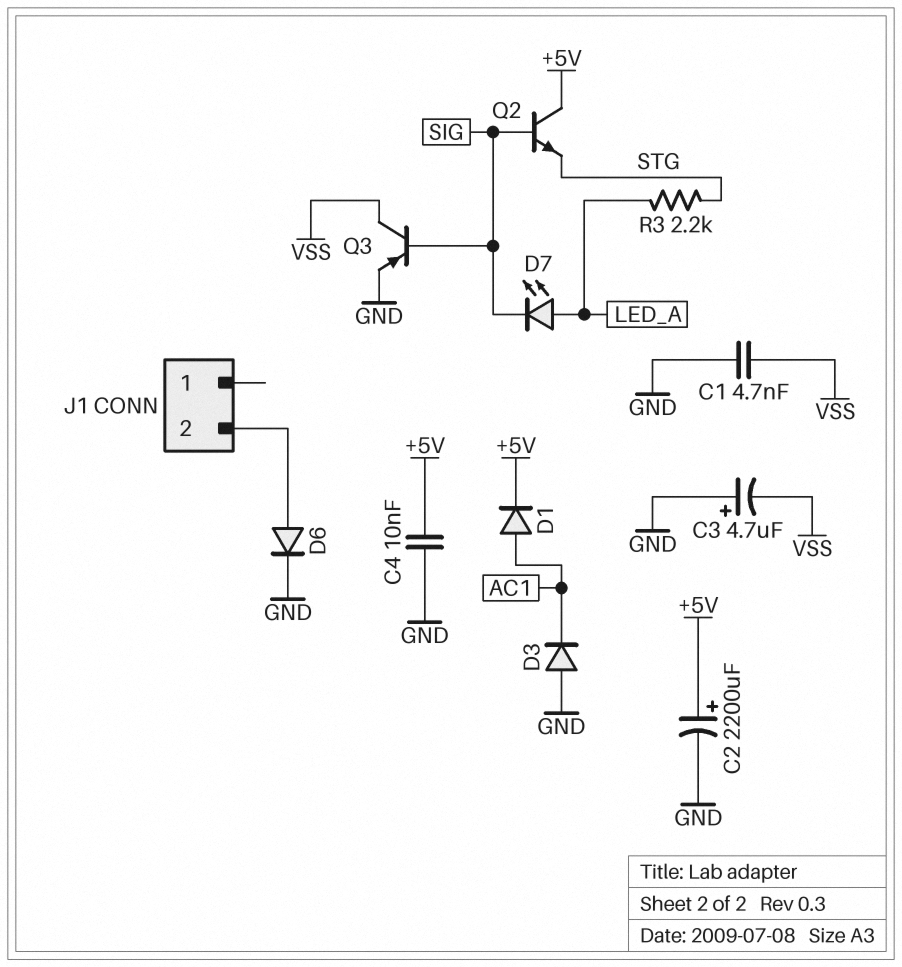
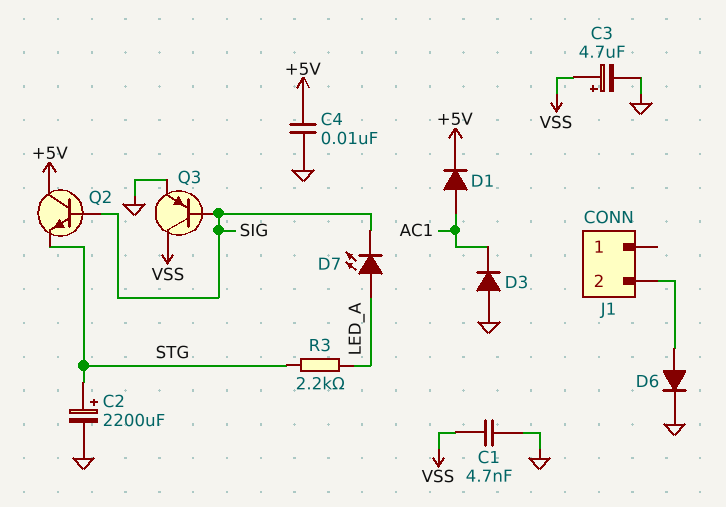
C2: 2200uF (plus +5V, minus GND) -> 2200uF (plus STG, minus GND)
C3: 4.7uF (plus GND, minus VSS) -> 4.7uF (plus VSS, minus GND)

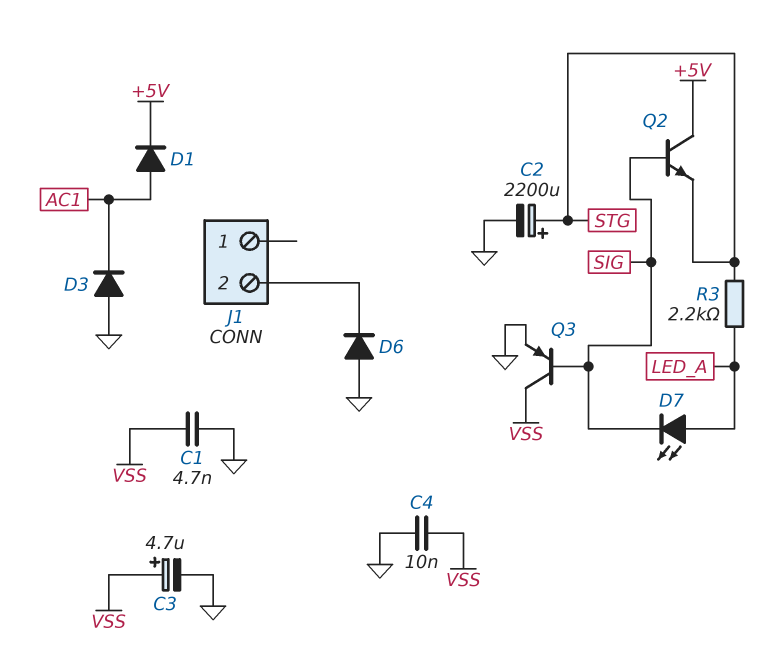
C4: 10nF (+5V, GND) -> 10nF (GND, VSS)
D6: diode (A J1/2, K GND) -> diode (A GND, K J1/2)

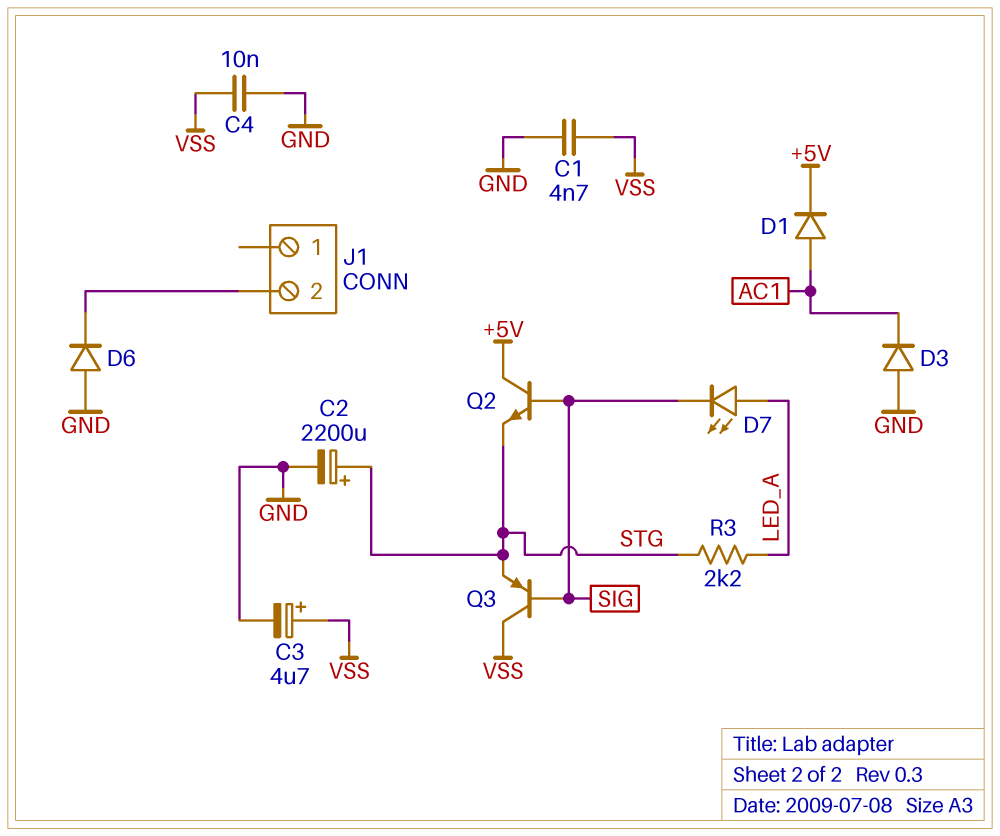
Q3: PNP (B SIG, C VSS, E GND) -> PNP (B SIG, C VSS, E STG)

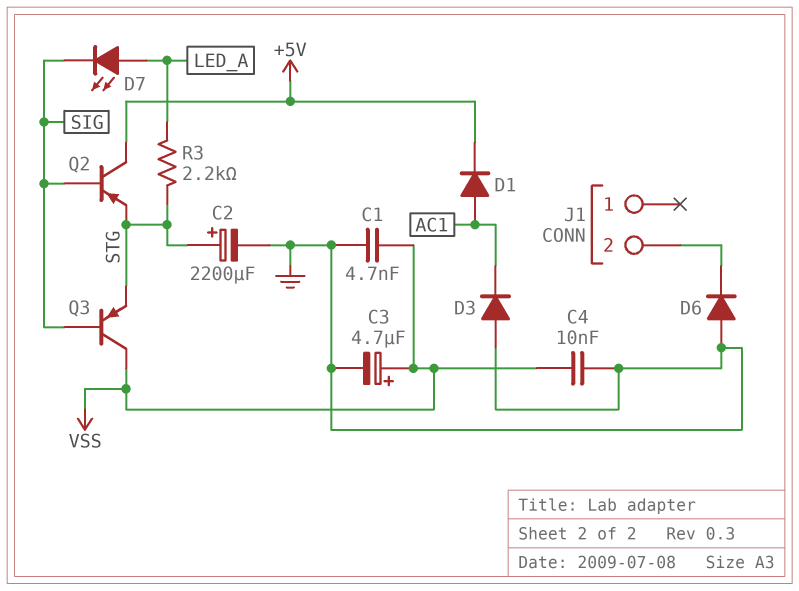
Q2: NPN (B SIG, C +5V, E STG) -> PNP (B SIG, C +5V, E STG)

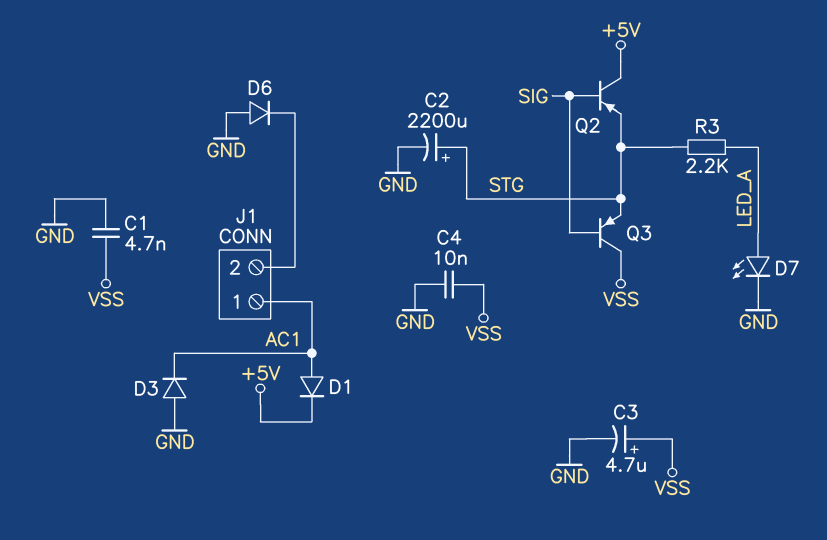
D7: LED (A LED_A, K SIG) -> LED (A LED_A, K GND)
J1 pin 1: none -> AC1

